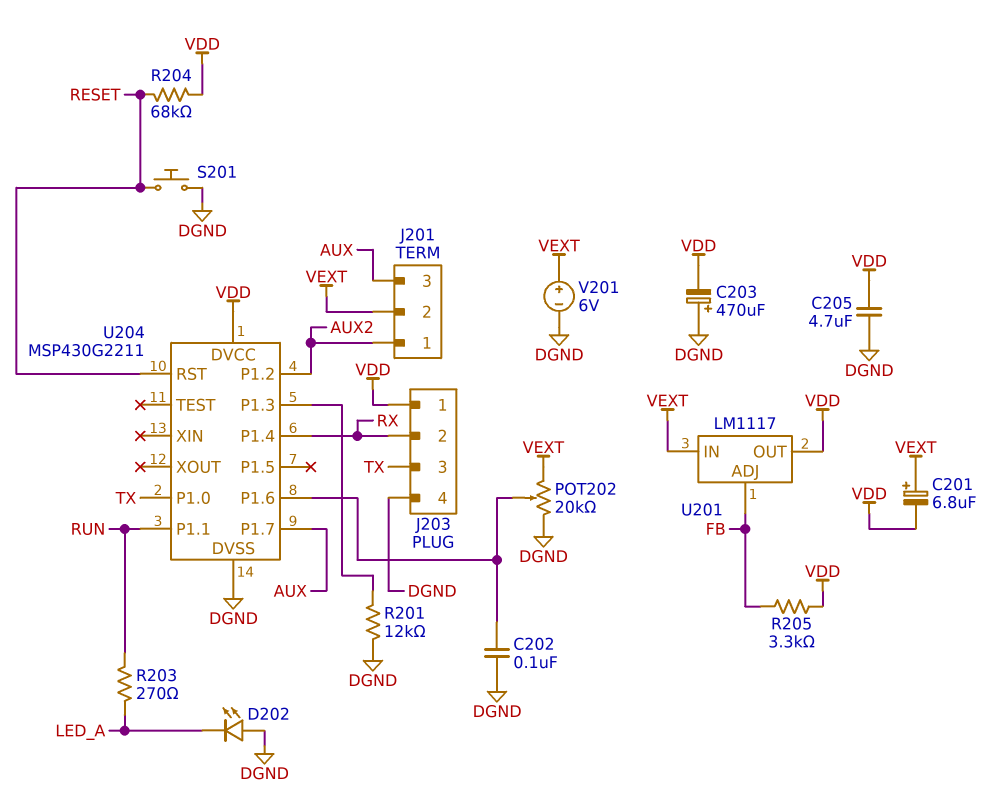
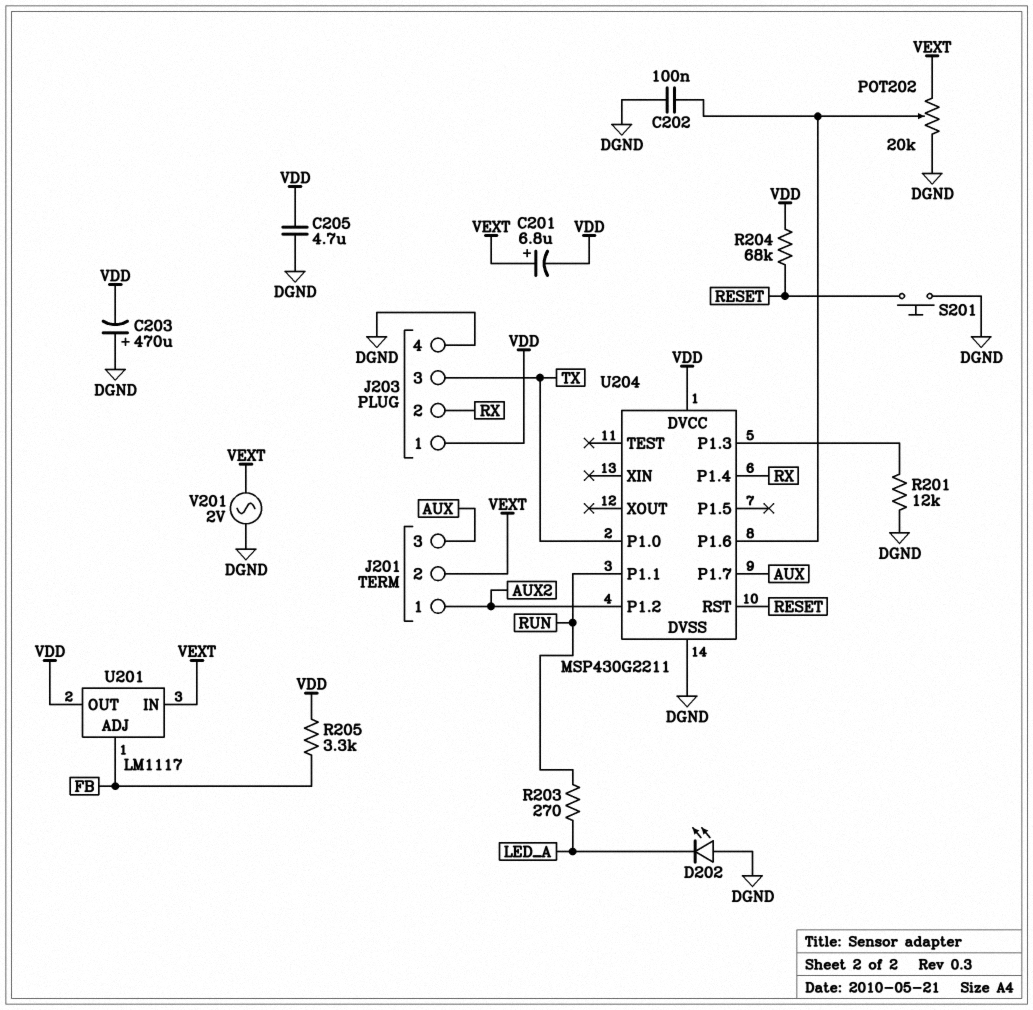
V201: 6V (plus VEXT, minus DGND) -> AC 2V (DGND, VEXT)

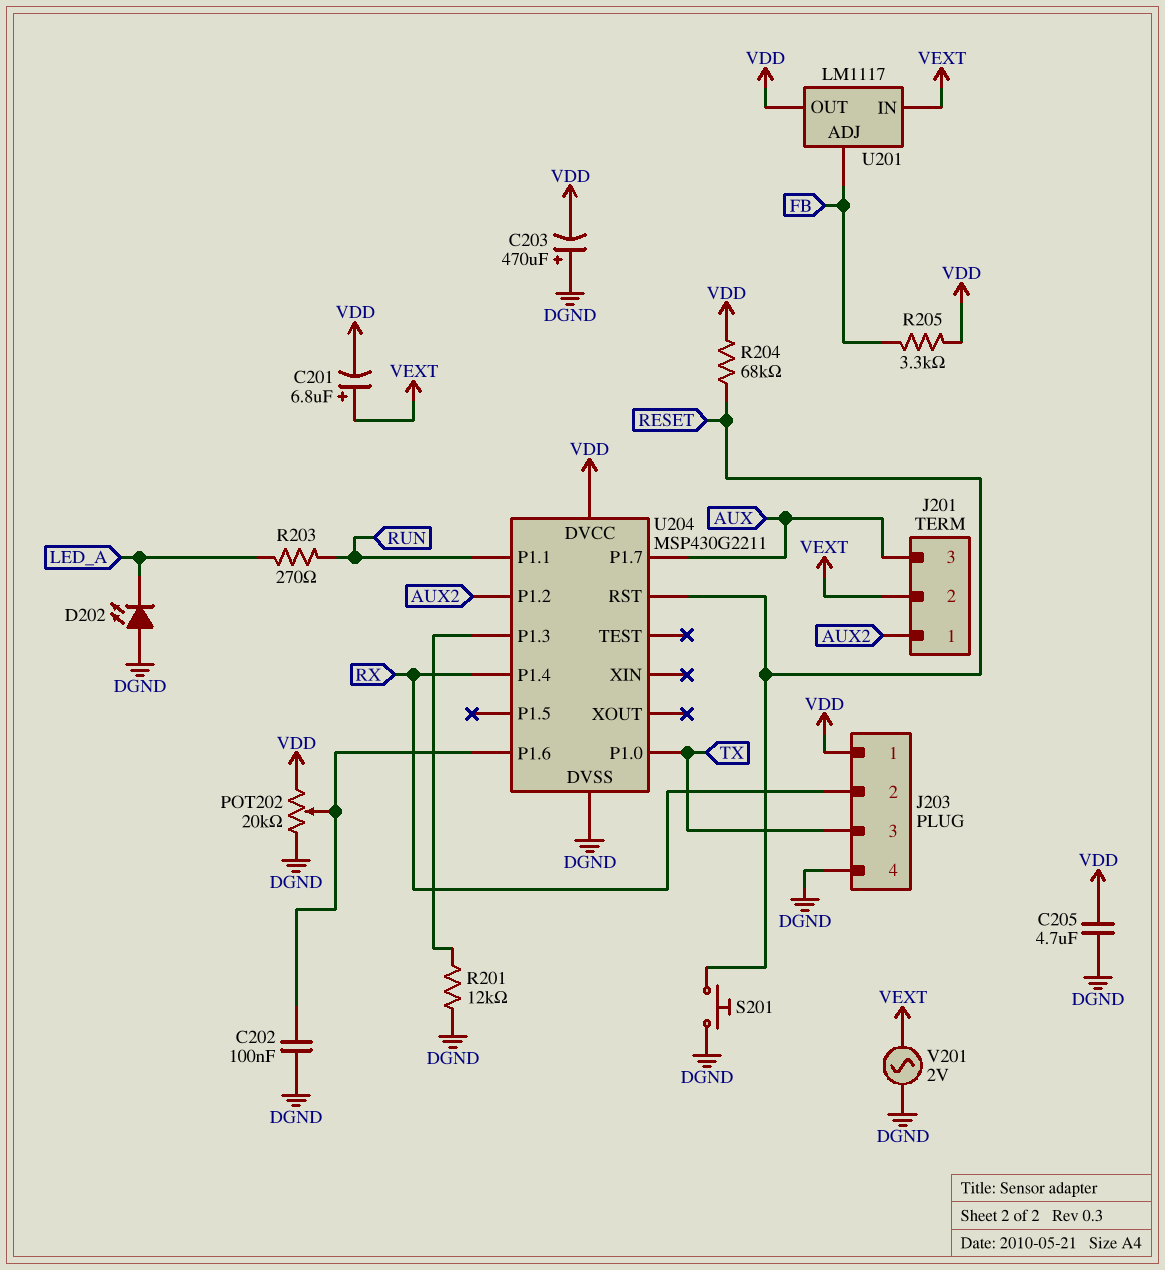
POT202: 20k (DGND, VEXT, wiper U204/P1.6) -> 20k (DGND, VDD, wiper U204/P1.6)

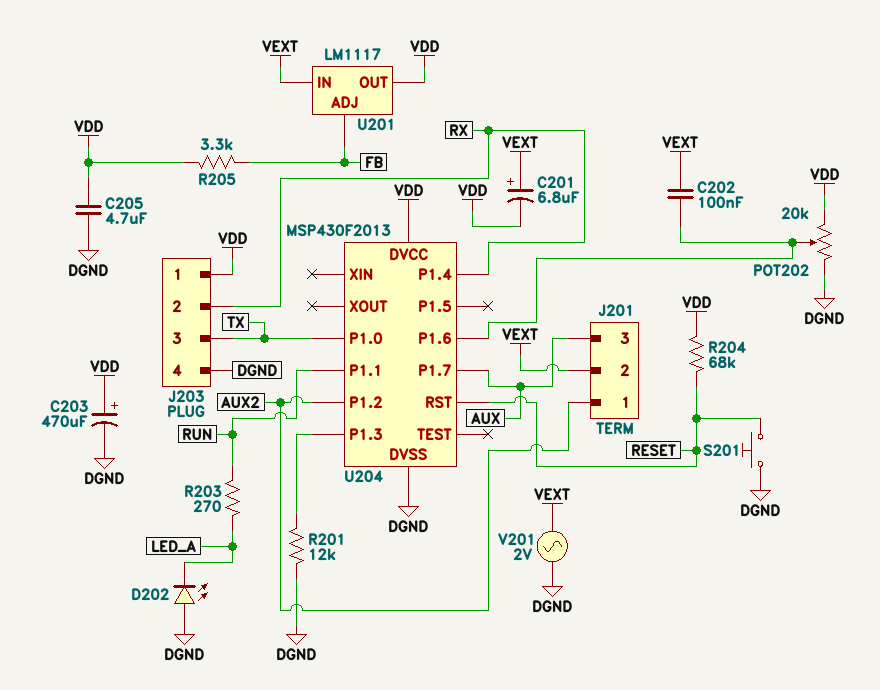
C202: 100nF (DGND, U204/P1.6) -> 100nF (U204/P1.6, VEXT)
C203: 470uF (plus DGND, minus VDD) -> 470uF (plus VDD, minus DGND)
U204: MSP430G2211 -> MSP430F2013

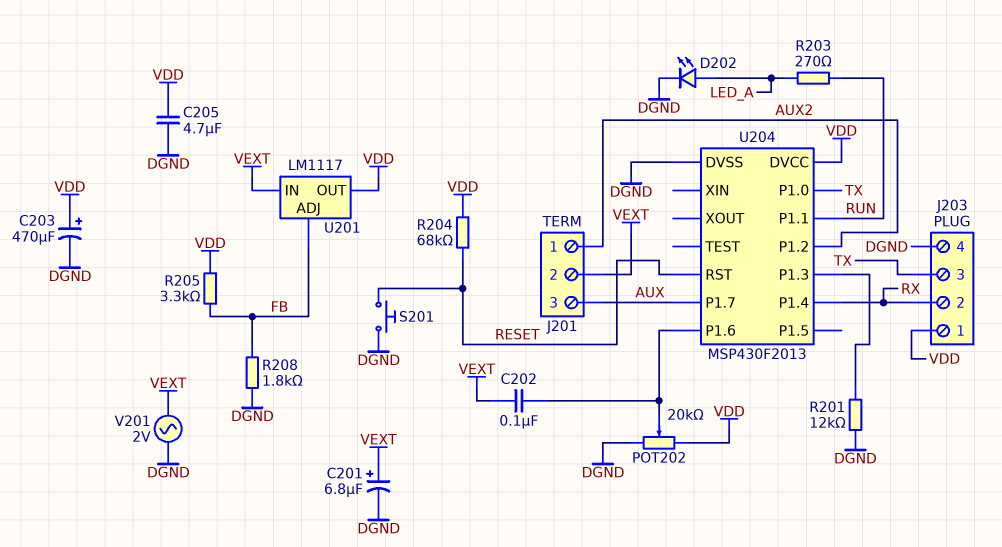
C201: 6.8uF (plus VEXT, minus VDD) -> 6.8uF (plus VEXT, minus DGND)
D202: LED (A DGND, K LED_A) -> LED (A LED_A, K DGND)
R208: none -> 1.8k (DGND, FB)

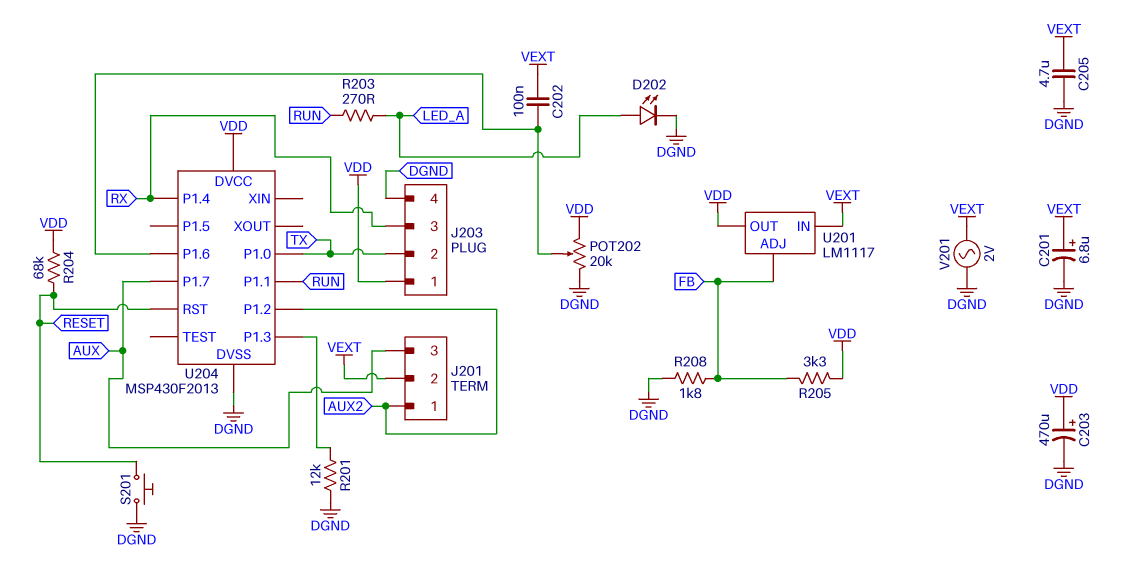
C205: 4.7uF (DGND, VDD) -> 4.7uF (DGND, VEXT)
J203 pin 2: RX -> TX
J203 pin 3: TX -> RX

